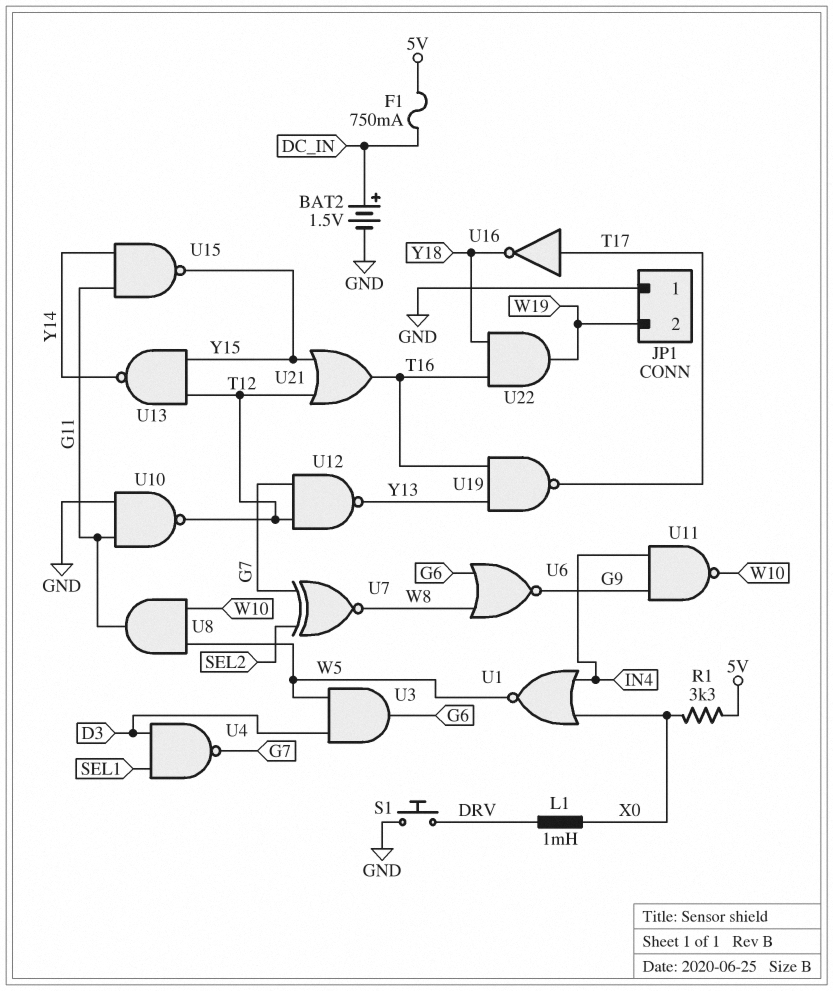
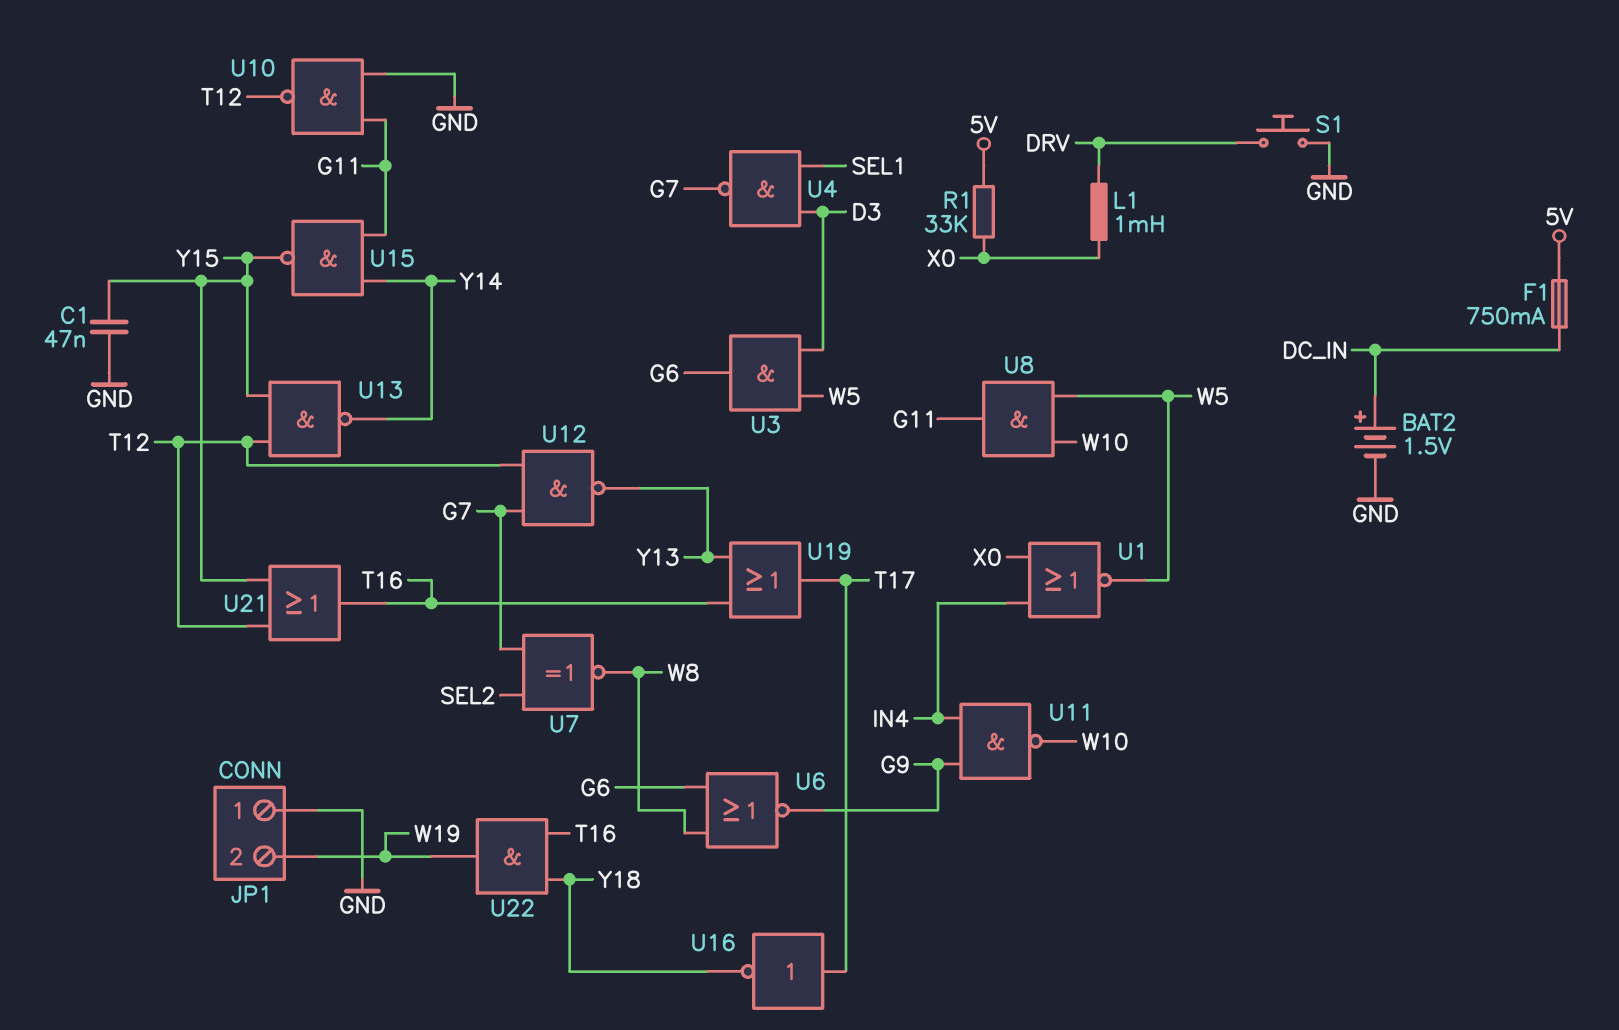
C1: none -> 47nF (GND, Y15)
R1: 3.3k (5V, X0) -> 33k (5V, X0)
U19: NAND (in T16, in Y13, out T17) -> OR (in T16, in Y13, out T17)

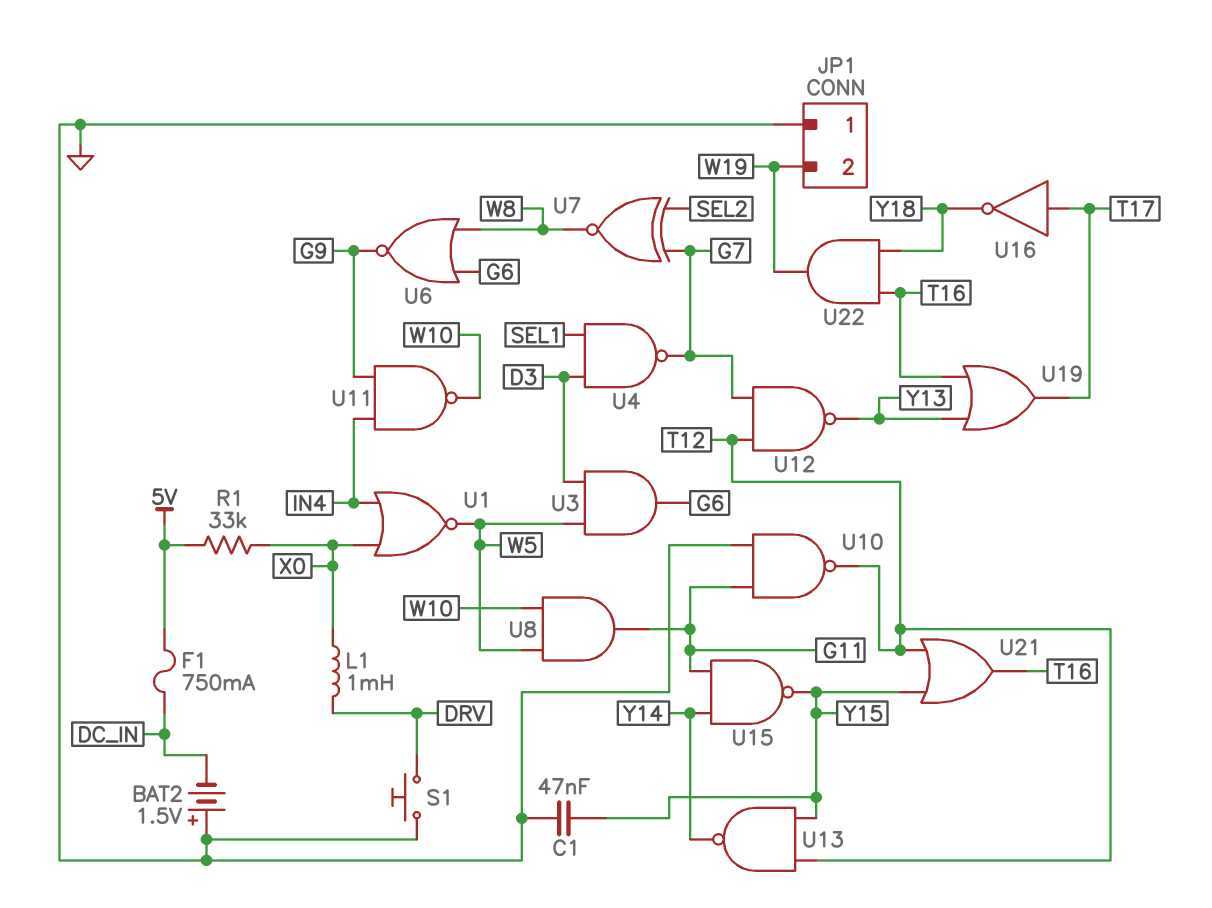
BAT2: 1.5V (plus DC_IN, minus GND) -> 1.5V (plus GND, minus DC_IN)

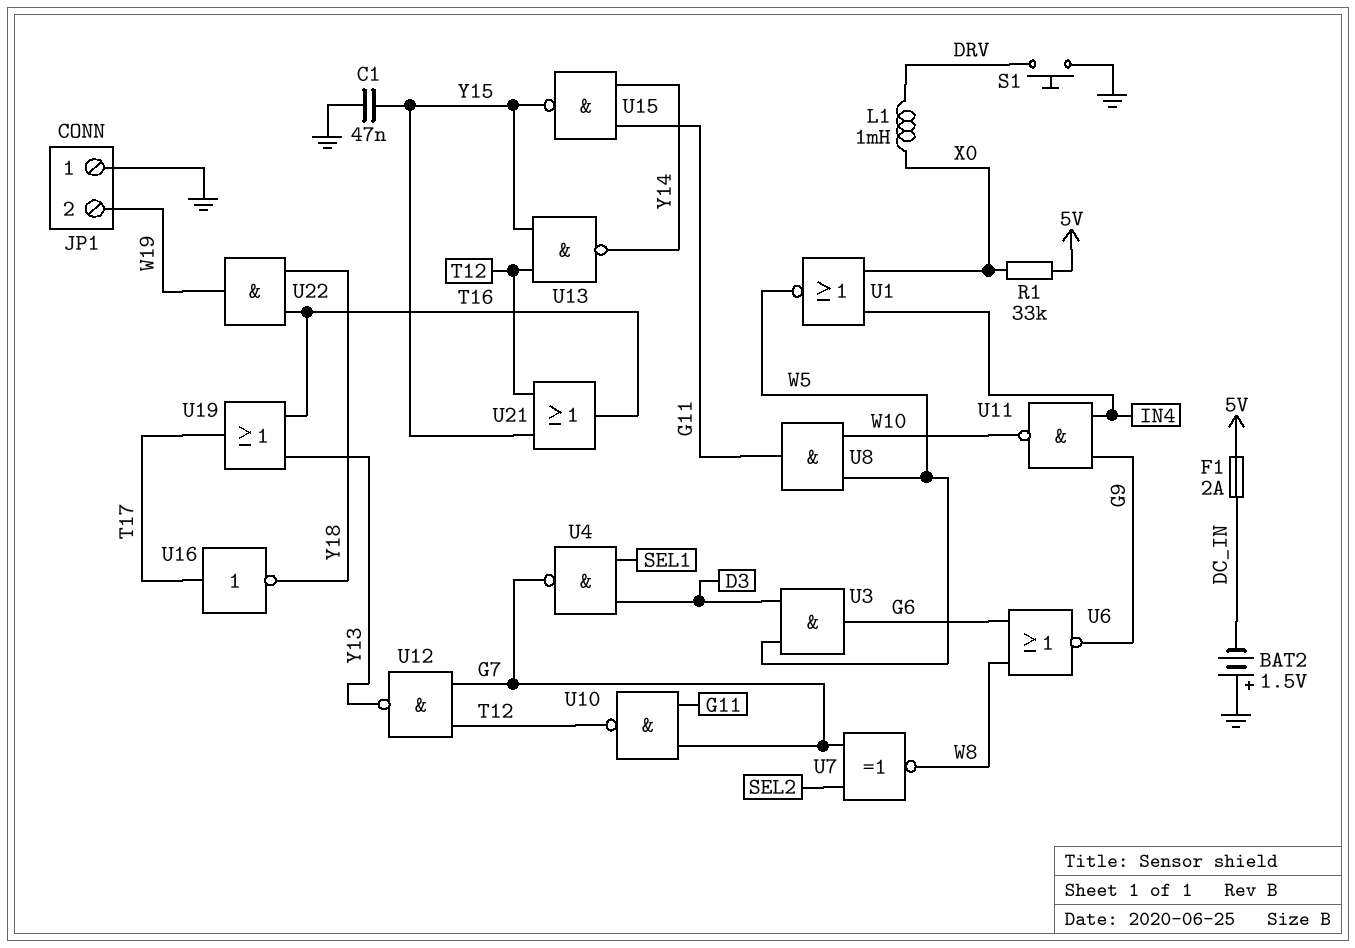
F1: 750mA (5V, DC_IN) -> 2A (5V, DC_IN)
U10: NAND (in G11, in GND, out T12) -> NAND (in G7, in G11, out T12)

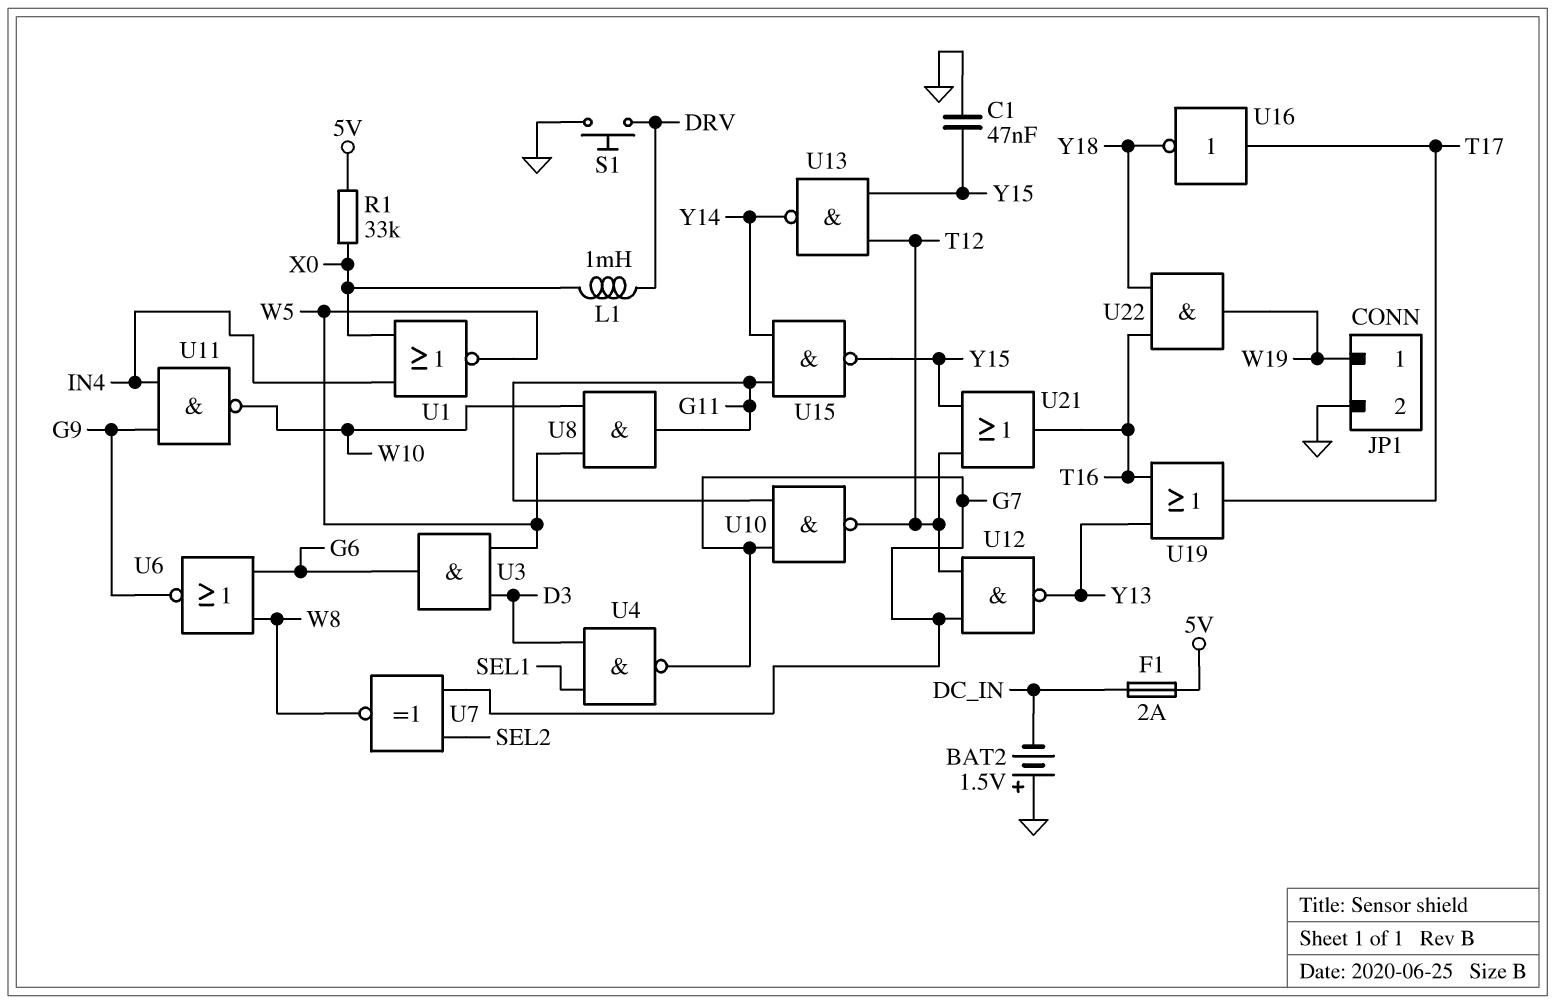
JP1 pin 1: GND -> W19
JP1 pin 2: W19 -> GND

